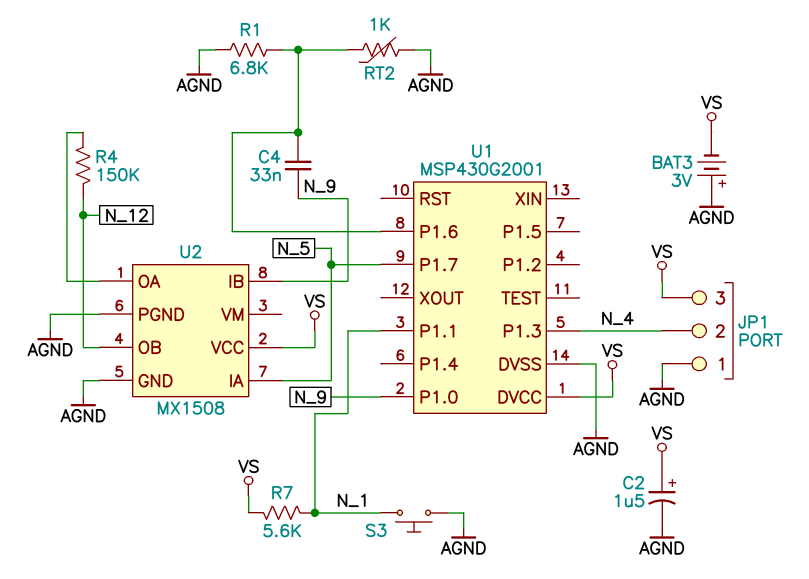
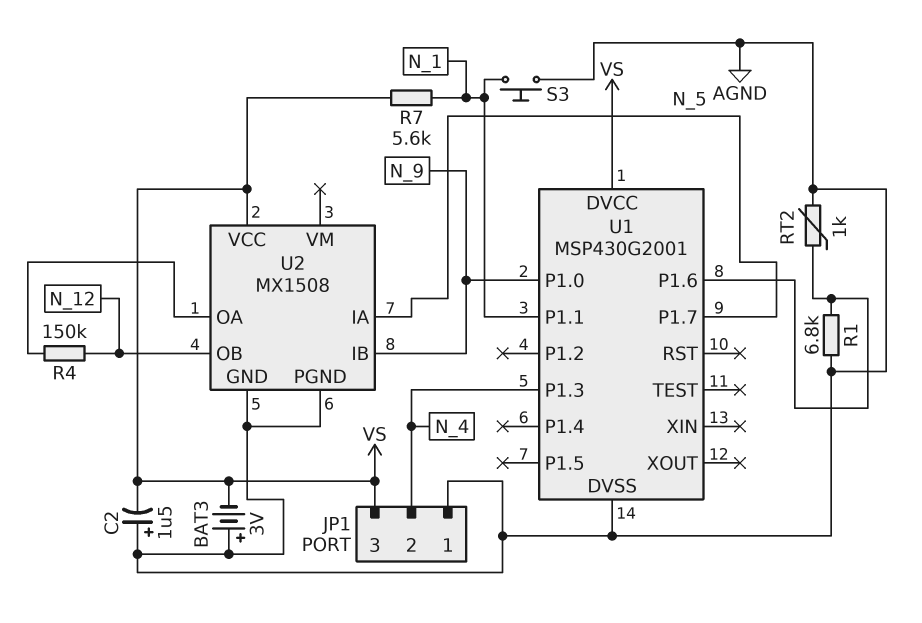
C2: 1.5uF (plus VS, minus AGND) -> 1.5uF (plus AGND, minus VS)
C4: 33nF (N_9, U1/P1.6) -> none

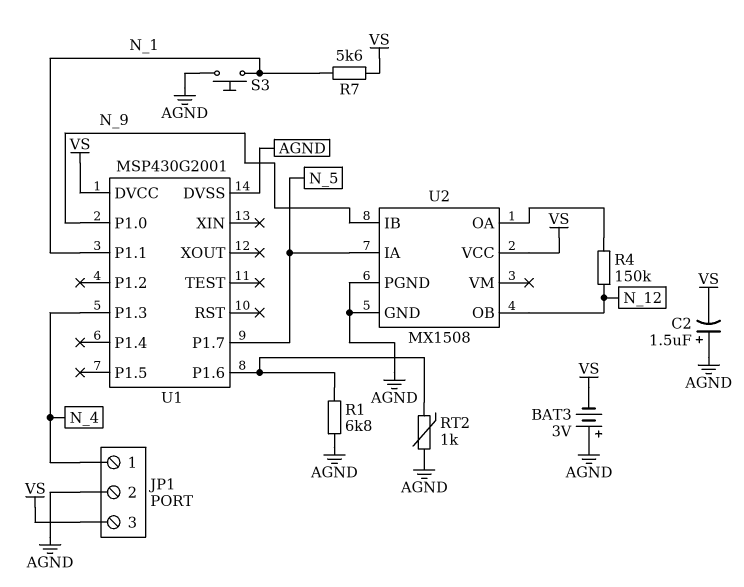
JP1 pin 1: AGND -> N_4
JP1 pin 2: N_4 -> AGND

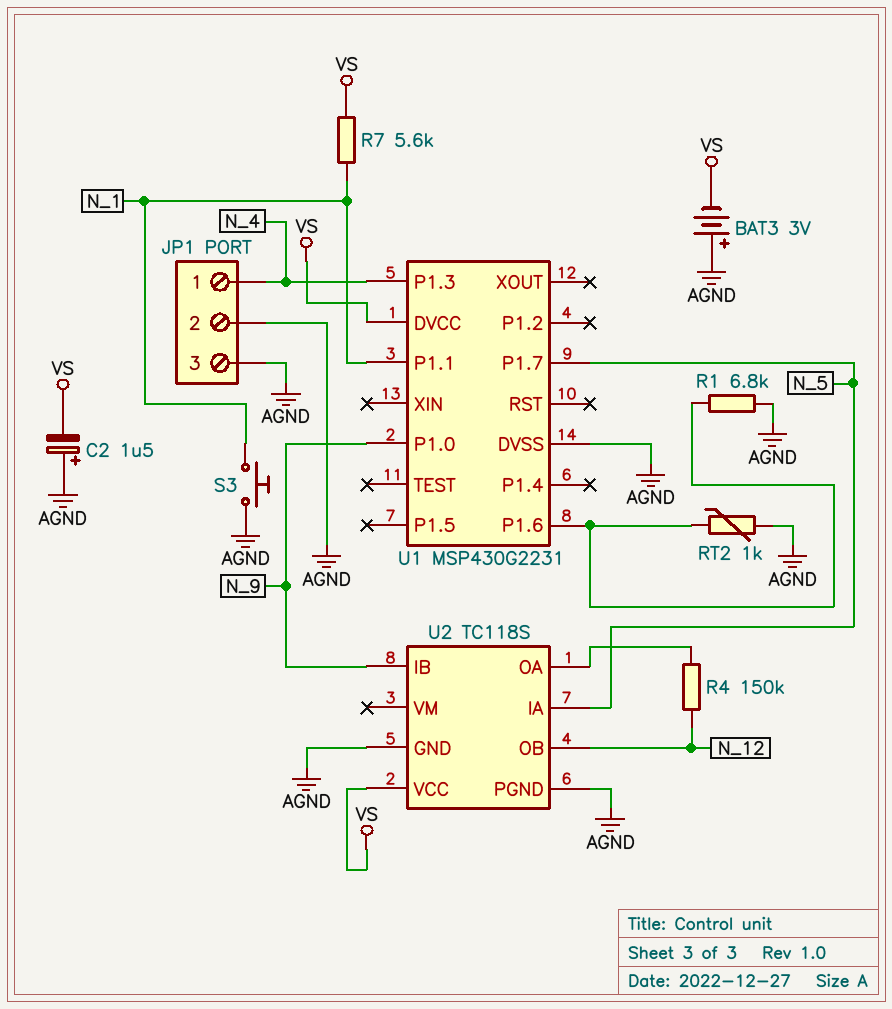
JP1 pin 3: VS -> AGND
U1: MSP430G2001 -> MSP430G2231
U2: MX1508 -> TC118S

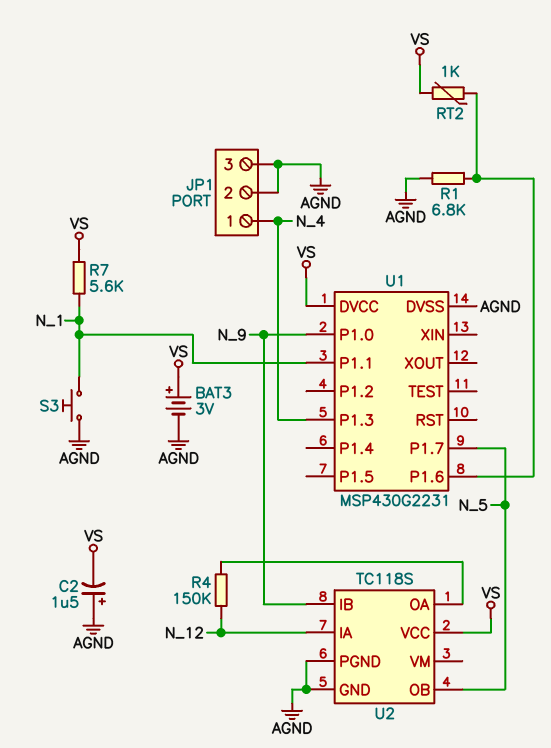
BAT3: 3V (plus AGND, minus VS) -> 3V (plus VS, minus AGND)
RT2: 1k (AGND, U1/P1.6) -> 1k (U1/P1.6, VS)
U2 pin IA: N_5 -> N_12
U2 pin OB: N_12 -> N_5

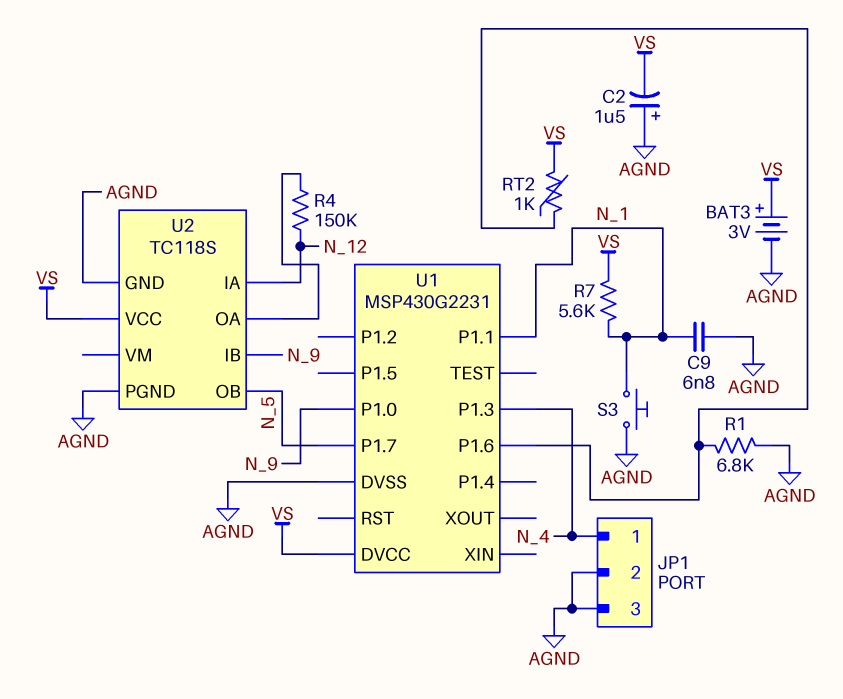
C9: none -> 6.8nF (AGND, N_1)

